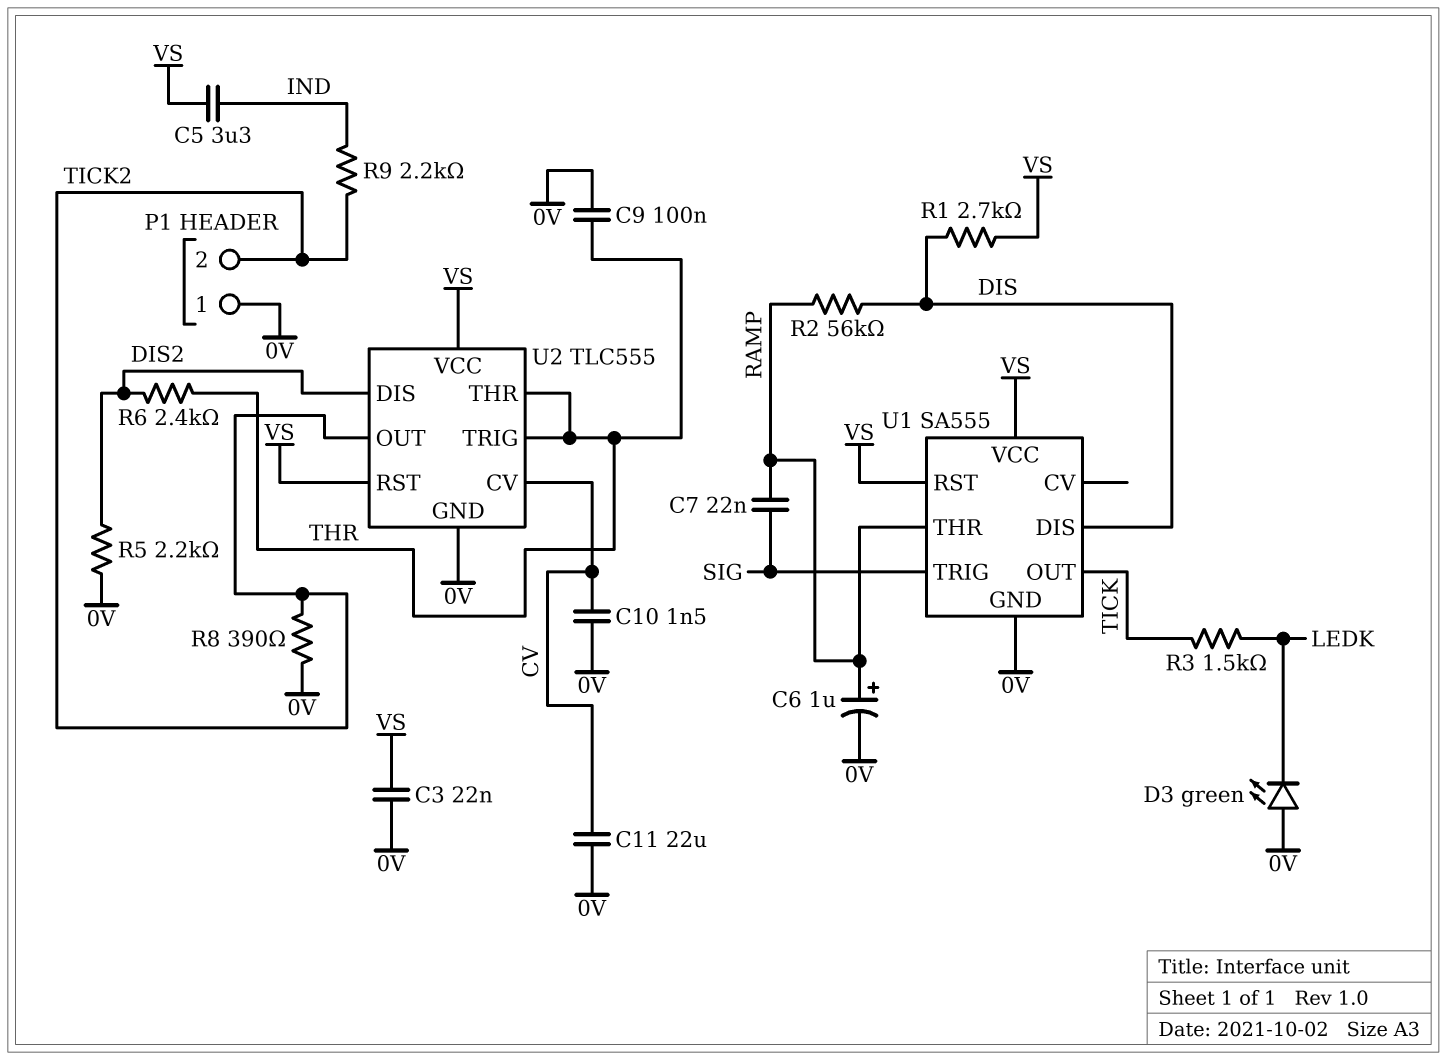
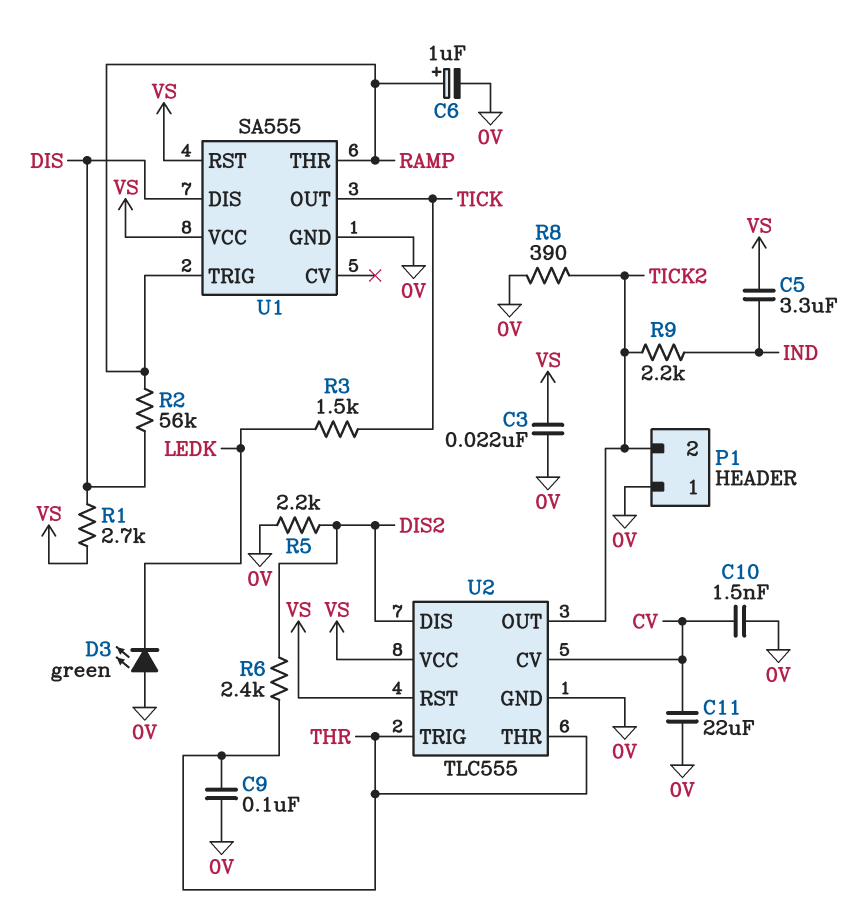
C7: 22nF (RAMP, SIG) -> none
U1 pin TRIG: SIG -> RAMP

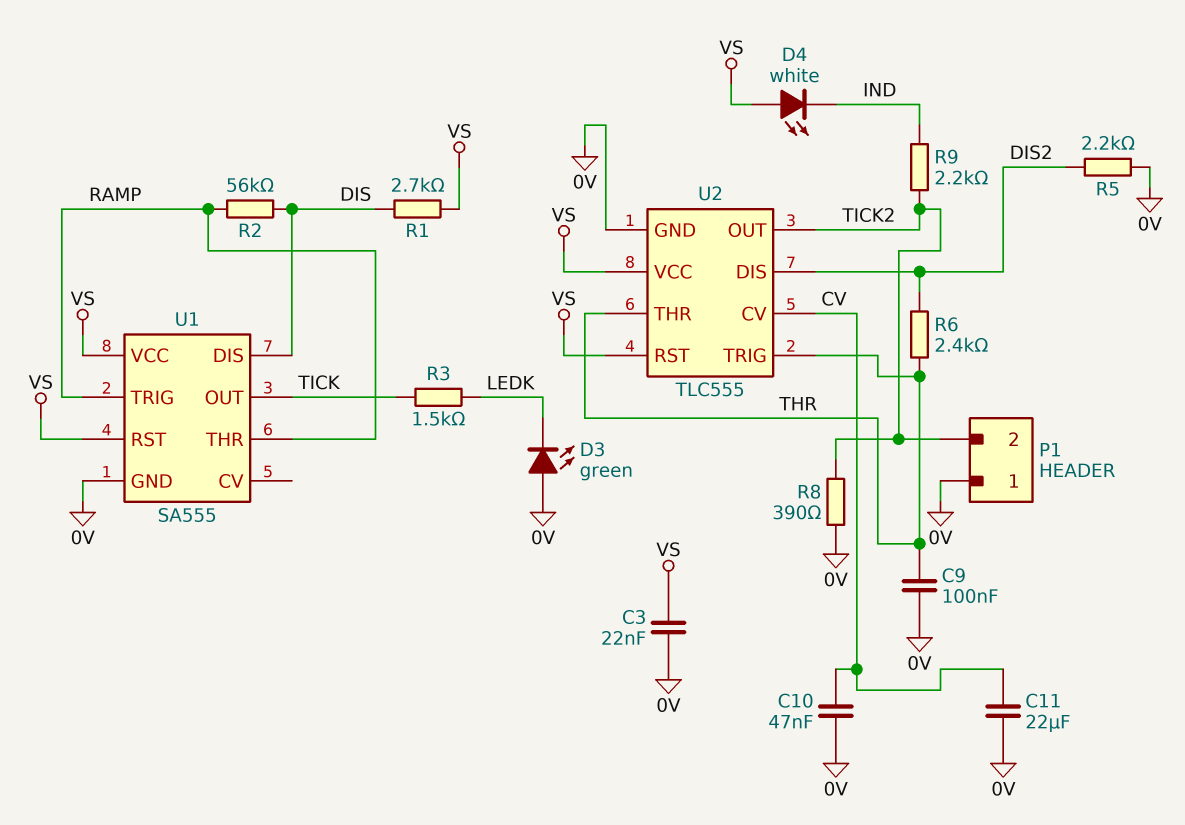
C5: 3.3uF (IND, VS) -> none
C6: 1uF (plus RAMP, minus 0V) -> none
C10: 1.5nF (0V, CV) -> 47nF (0V, CV)
D4: none -> LED white (A VS, K IND)

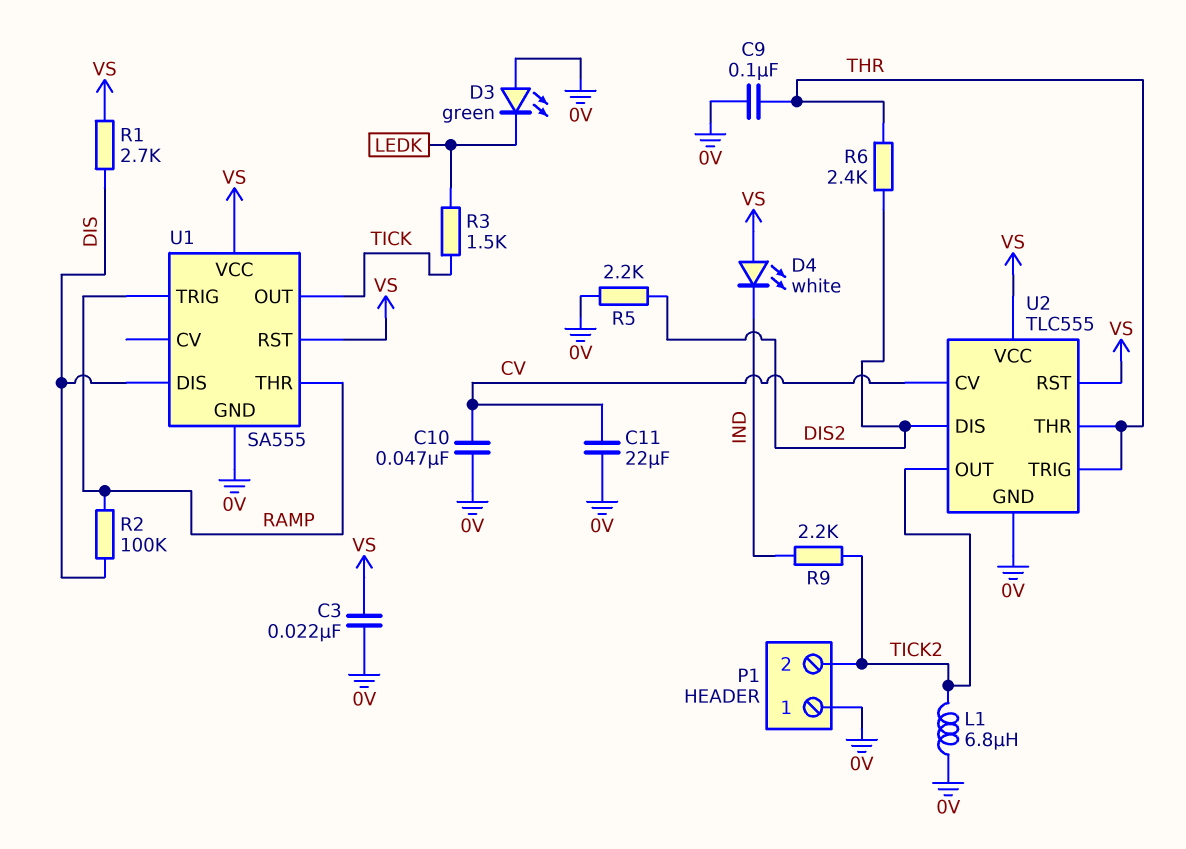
L1: none -> 6.8uH (0V, TICK2)
R2: 56k (DIS, RAMP) -> 100k (DIS, RAMP)
R8: 390 (0V, TICK2) -> none

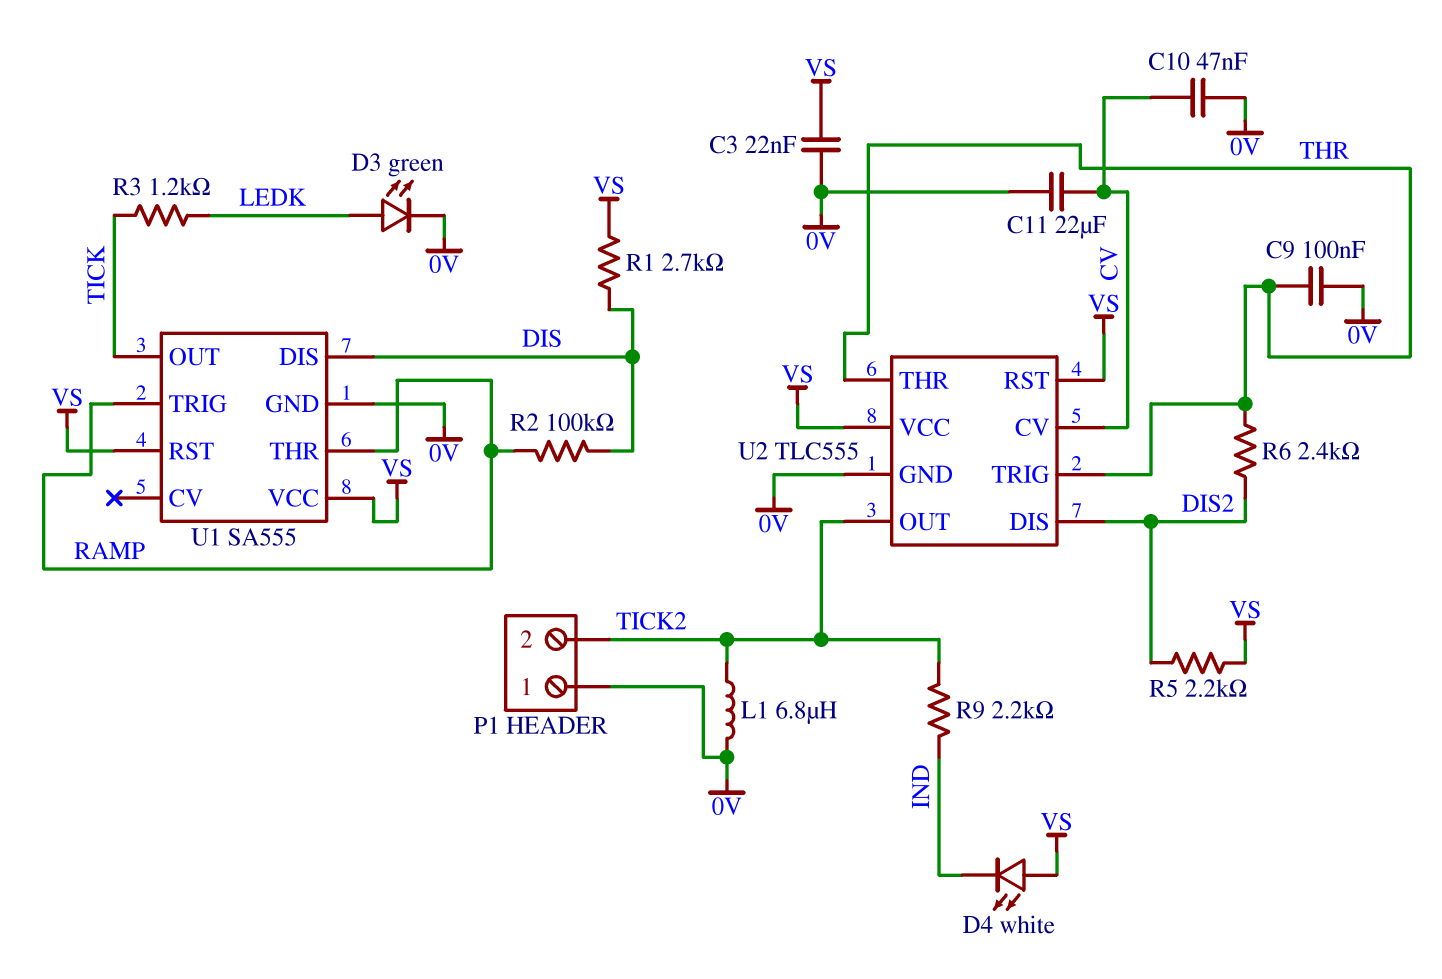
D3: LED green (A 0V, K LEDK) -> LED green (A LEDK, K 0V)
R3: 1.5k (LEDK, TICK) -> 1.2k (LEDK, TICK)
R5: 2.2k (0V, DIS2) -> 2.2k (DIS2, VS)

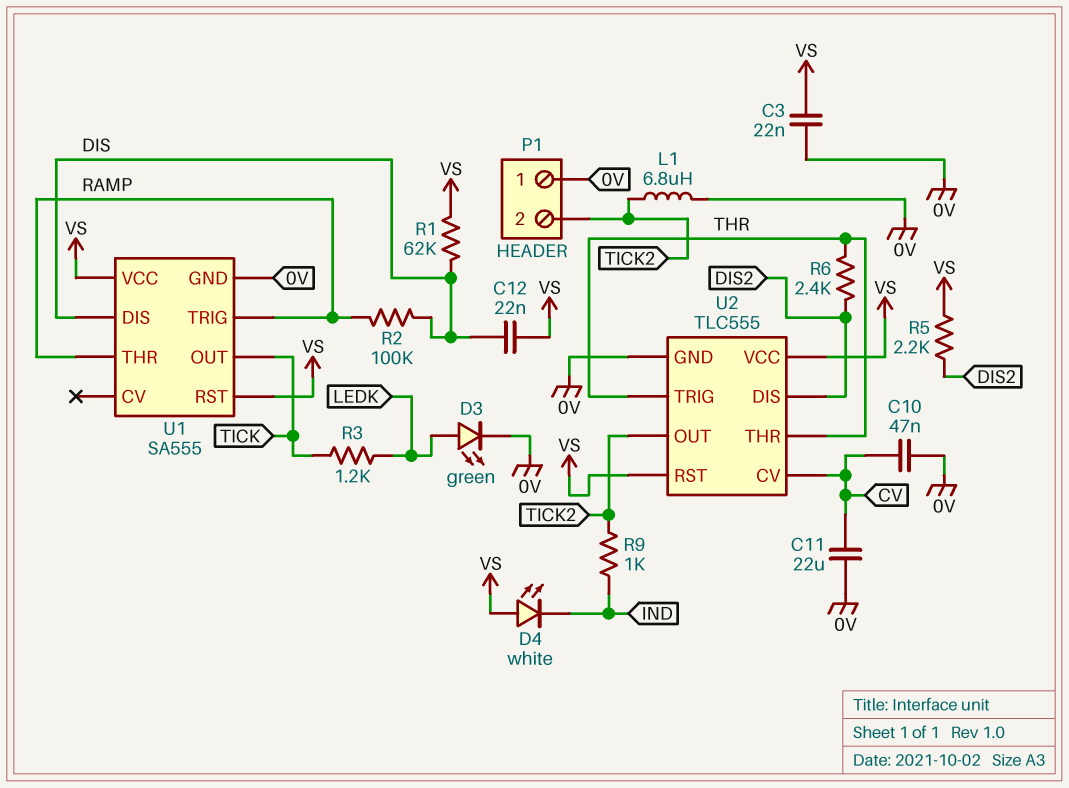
C9: 100nF (0V, THR) -> none
C12: none -> 22nF (DIS, VS)
R1: 2.7k (DIS, VS) -> 62k (DIS, VS)
R9: 2.2k (IND, TICK2) -> 1k (IND, TICK2)

